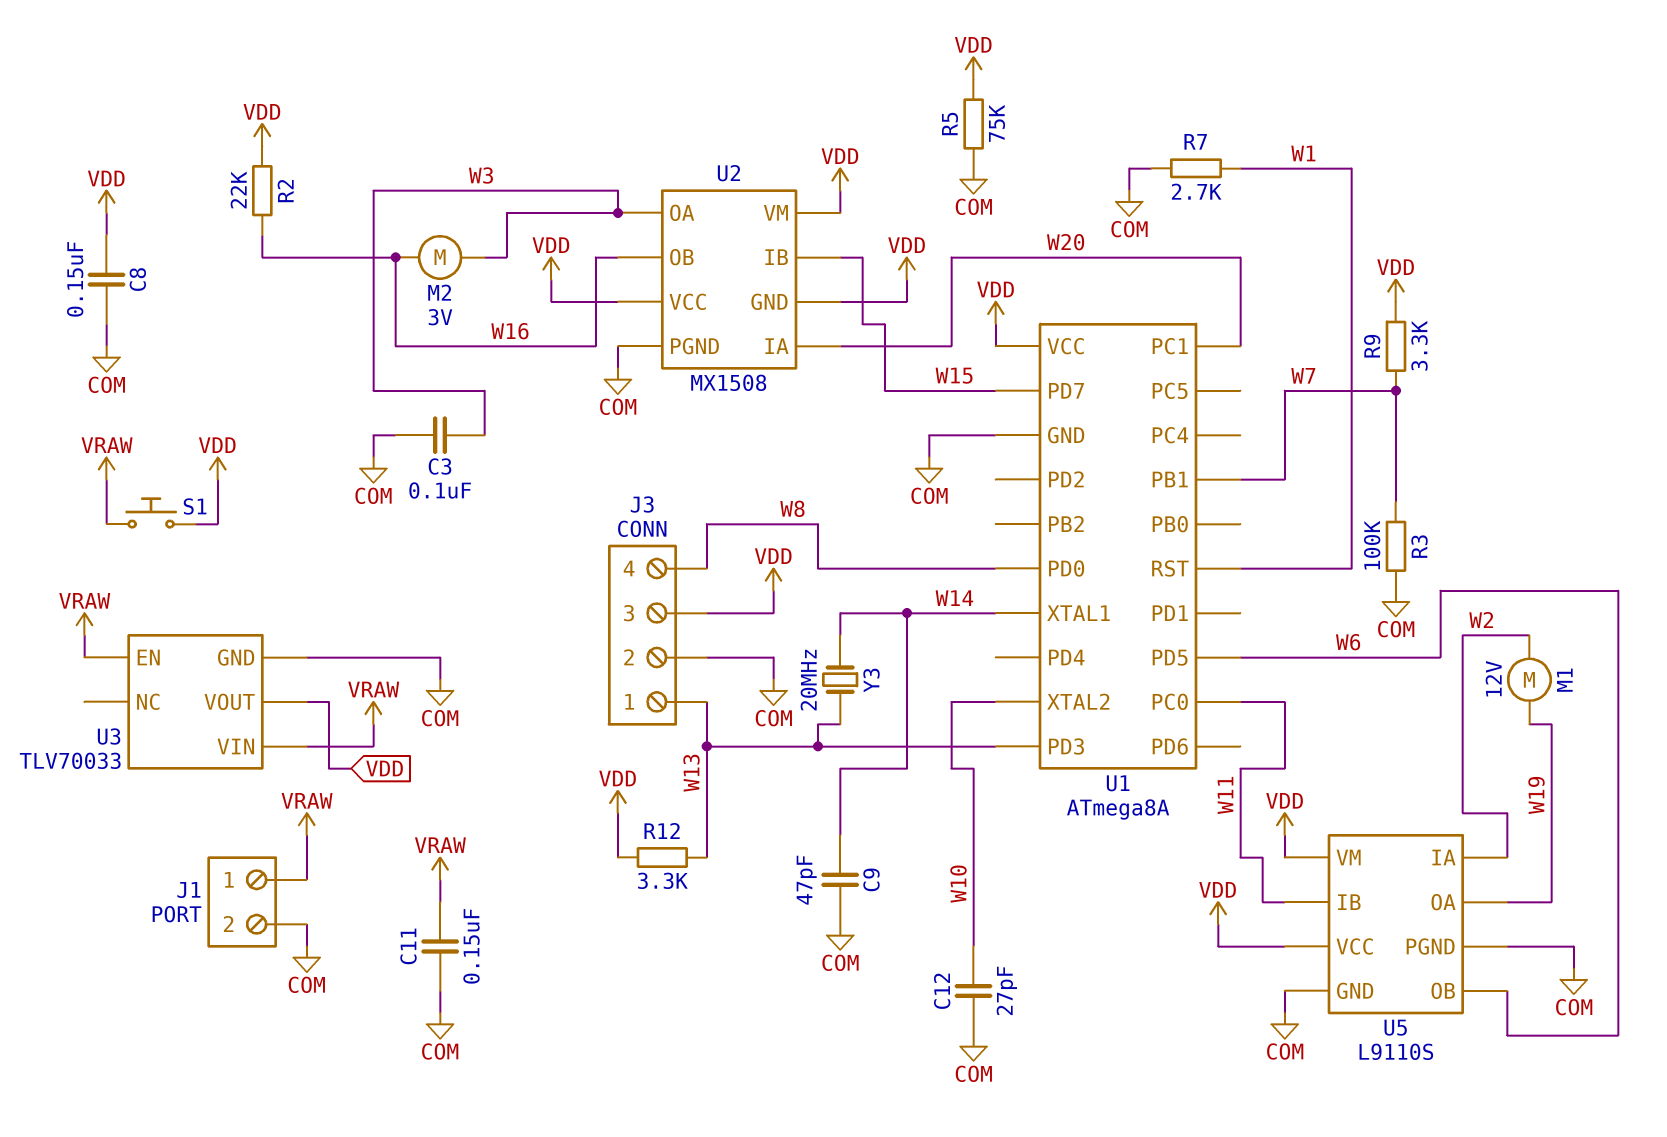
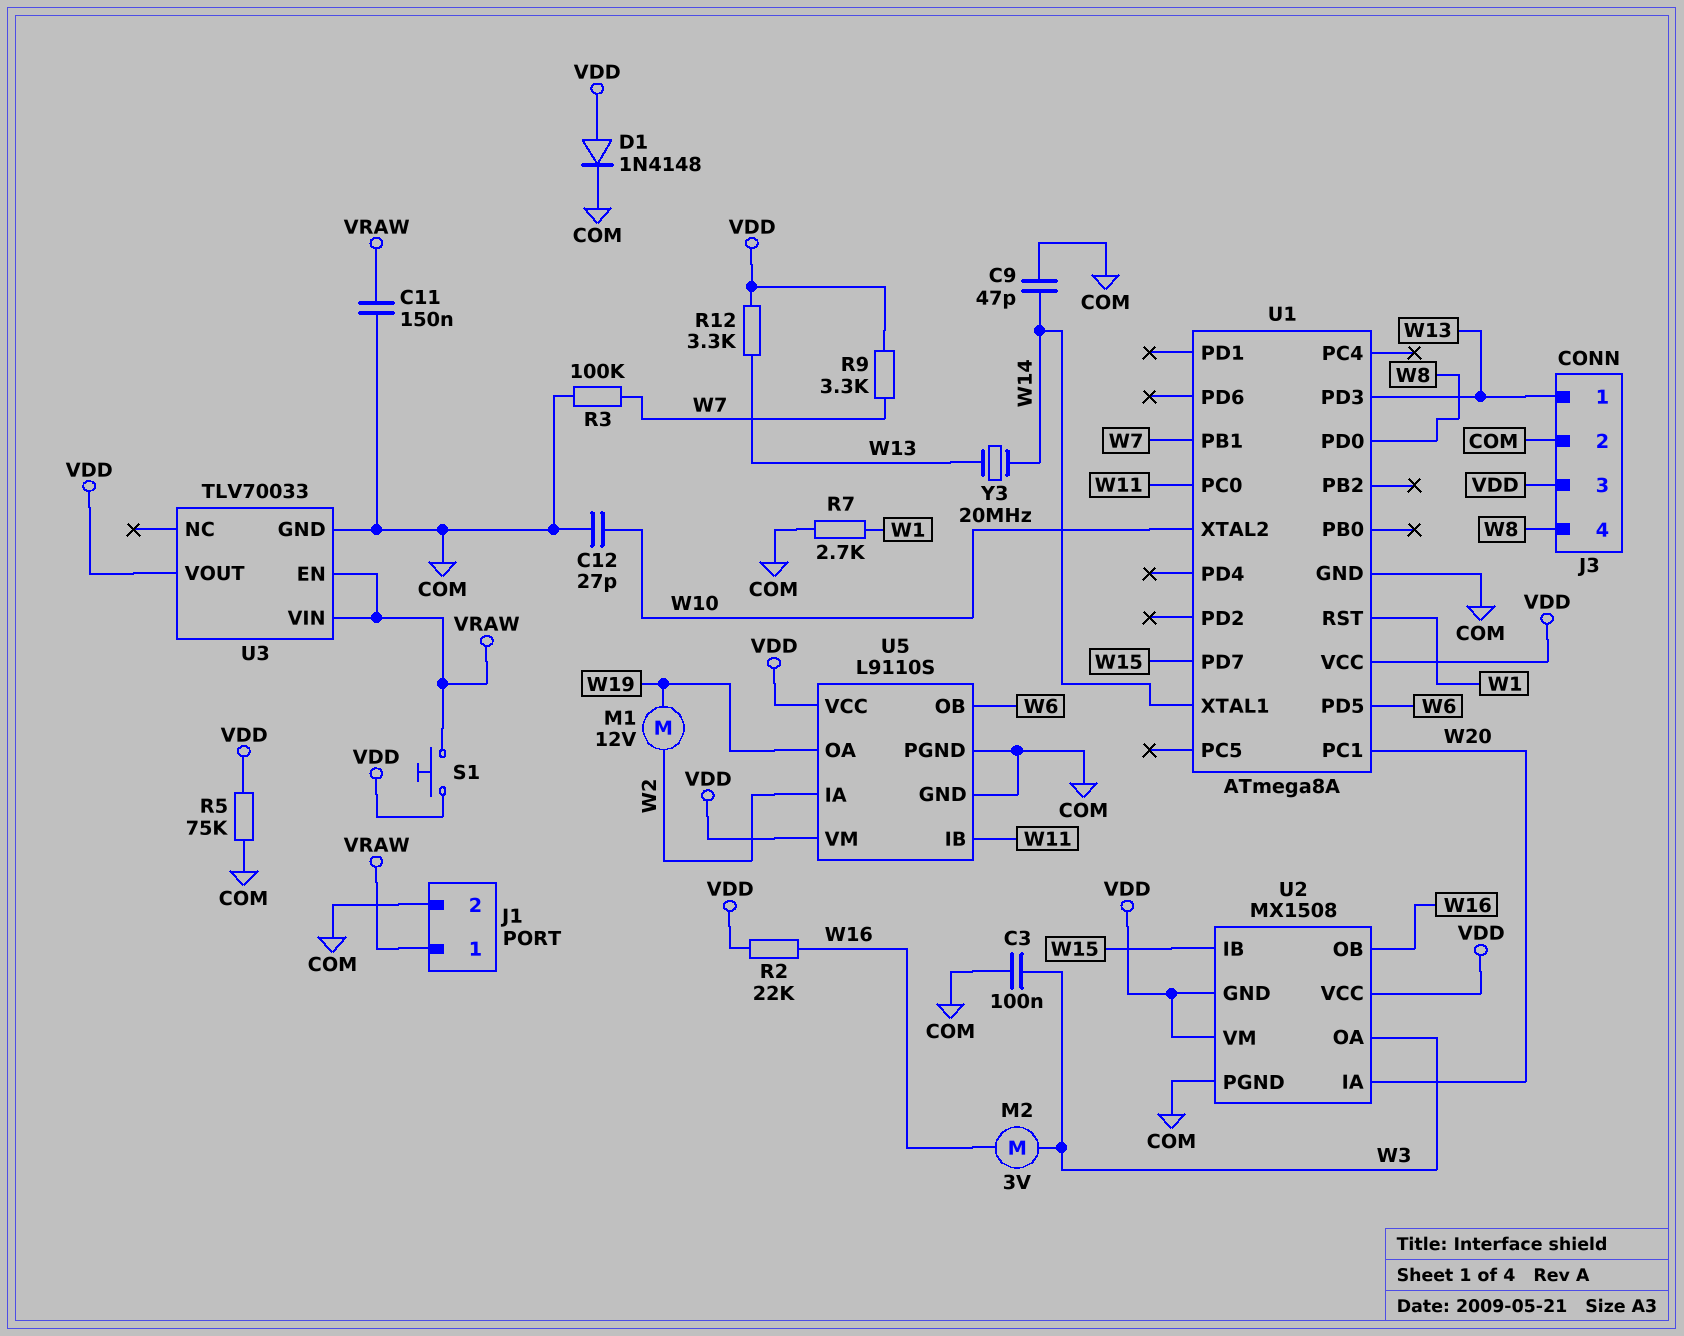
C8: 150nF (COM, VDD) -> none
D1: none -> diode 1N4148 (A VDD, K COM)

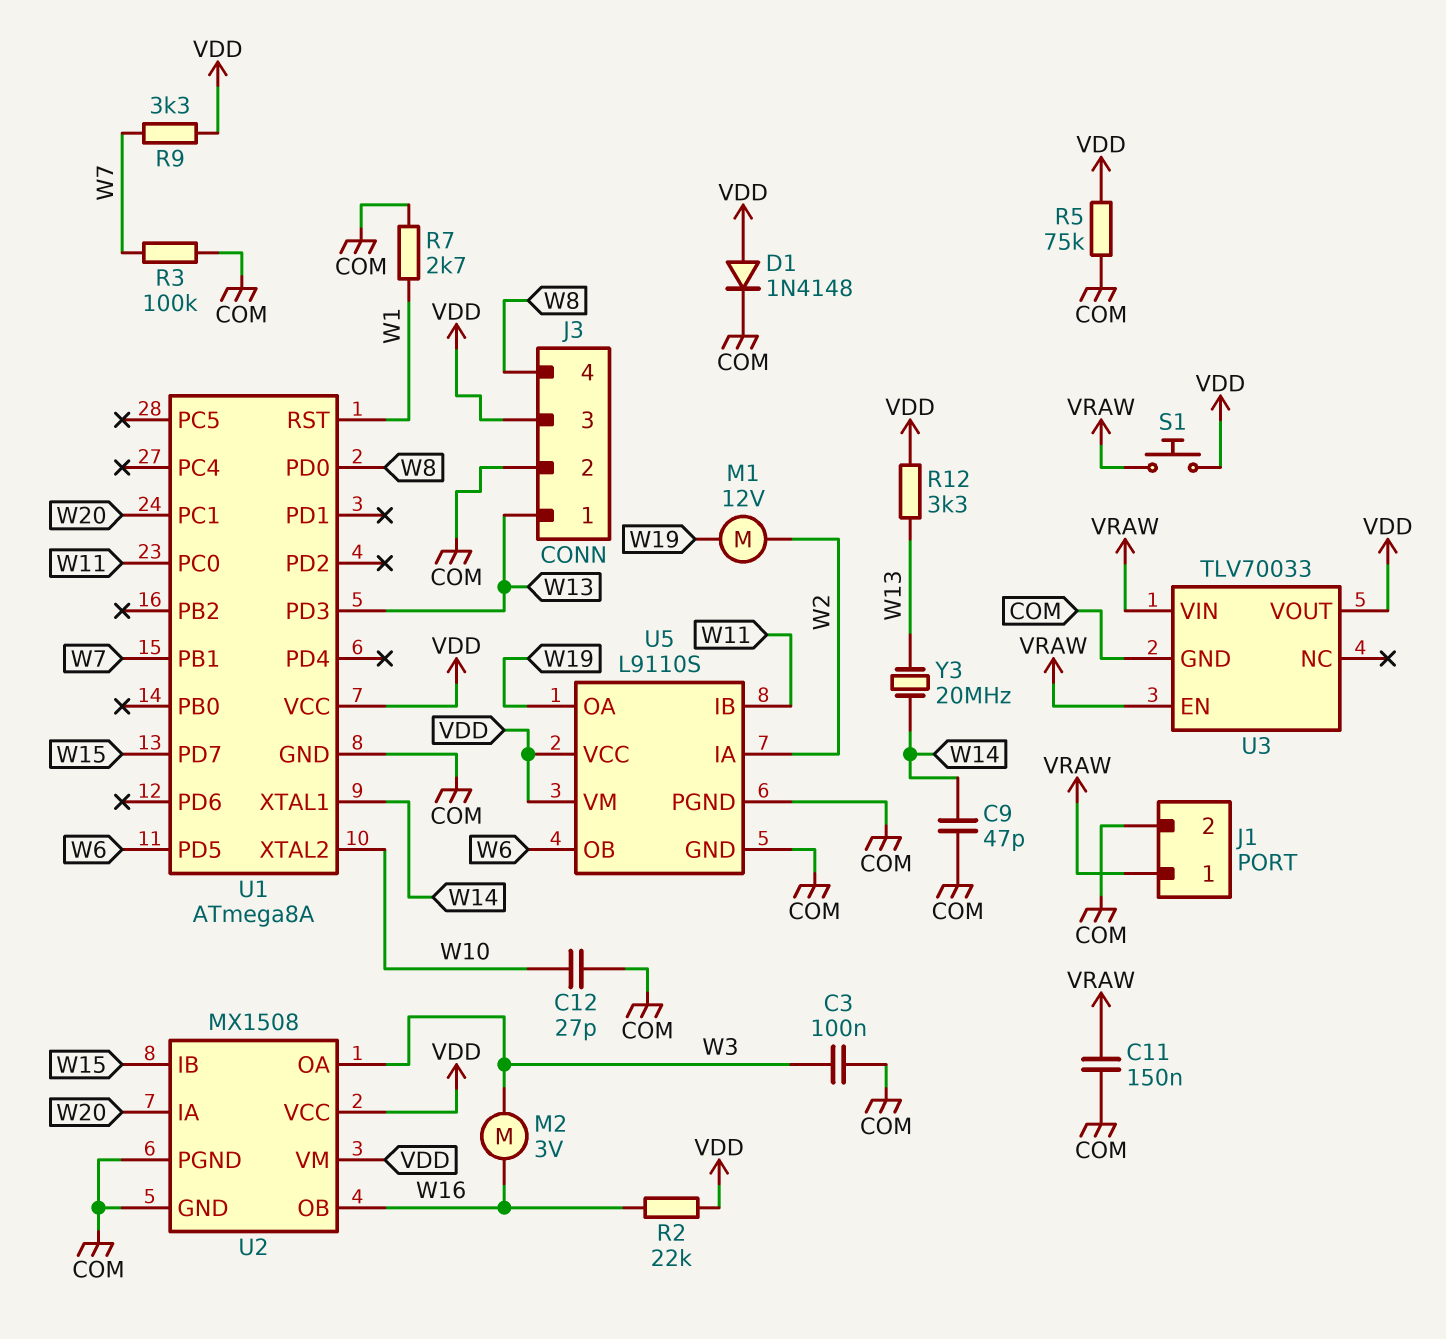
U2 pin GND: VDD -> COM

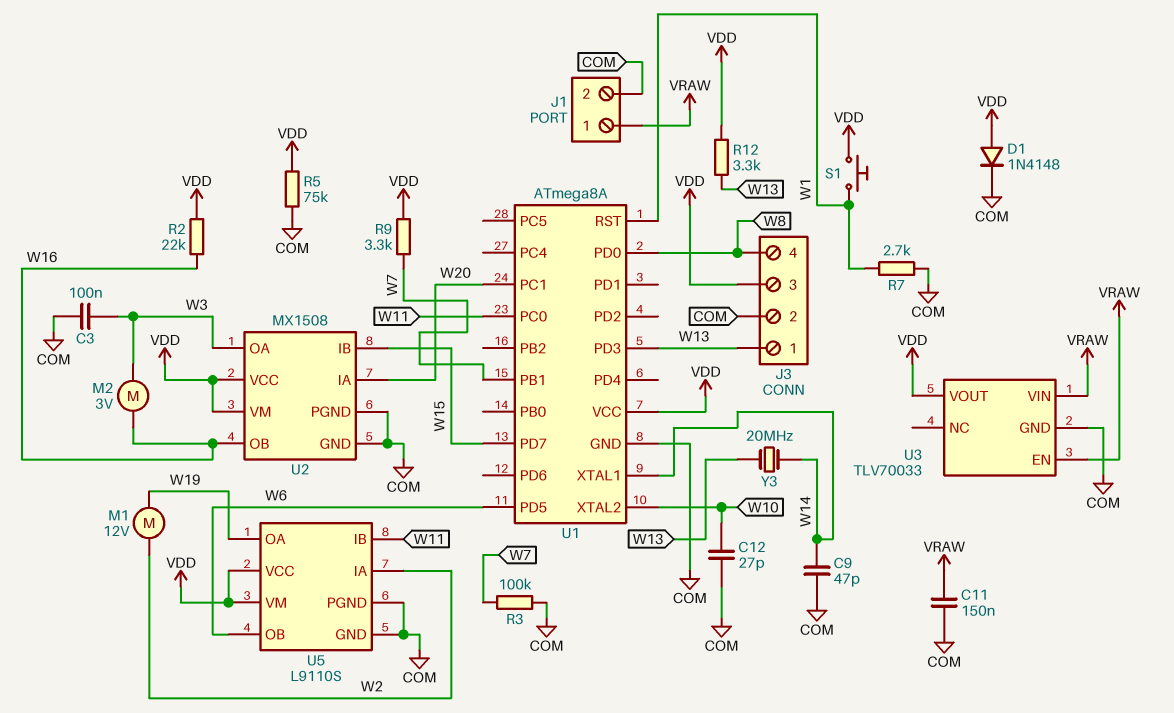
S1: button (VDD, VRAW) -> button (VDD, W1)

